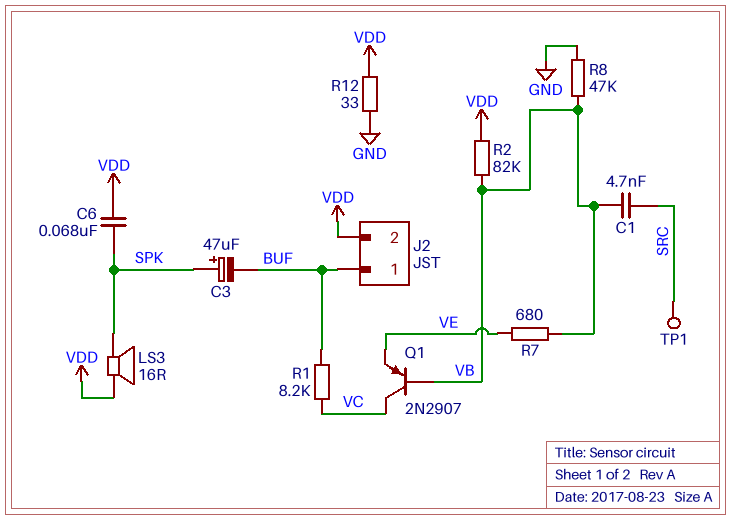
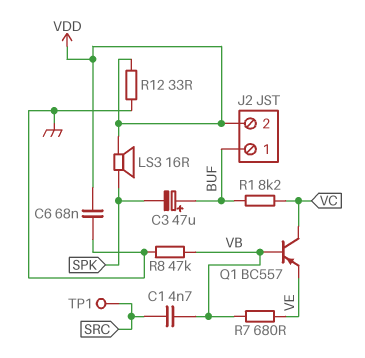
C3: 47uF (plus SPK, minus BUF) -> 47uF (plus BUF, minus SPK)
C6: 68nF (SPK, VDD) -> 68nF (GND, VDD)
Q1: PNP 2N2907 (B VB, C VC, E VE) -> PNP BC557 (B VB, C VC, E VE)
R2: 82k (VB, VDD) -> none

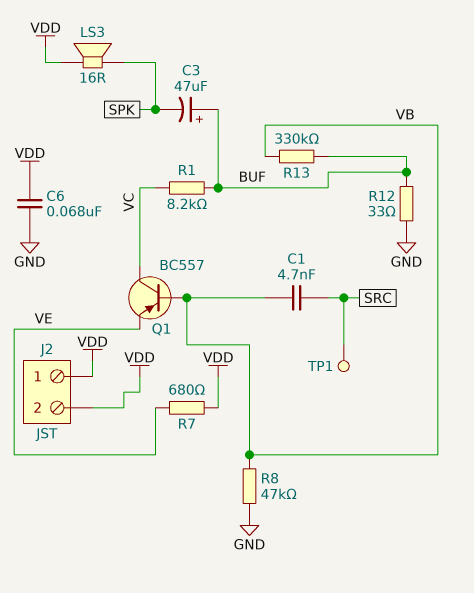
J2 pin 1: BUF -> VDD
R7: 680 (VB, VE) -> 680 (VDD, VE)
R12: 33 (GND, VDD) -> 33 (BUF, GND)
R13: none -> 330k (BUF, VB)

